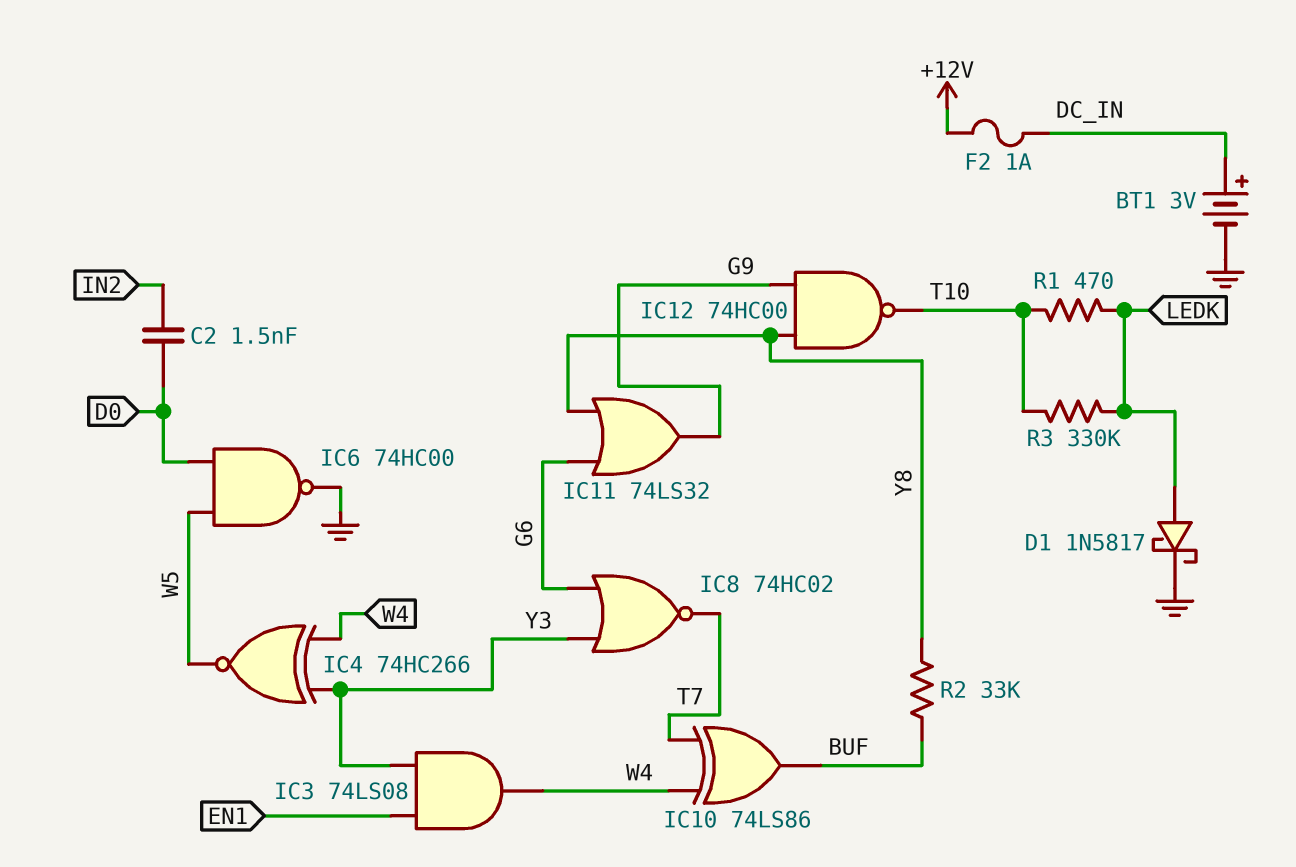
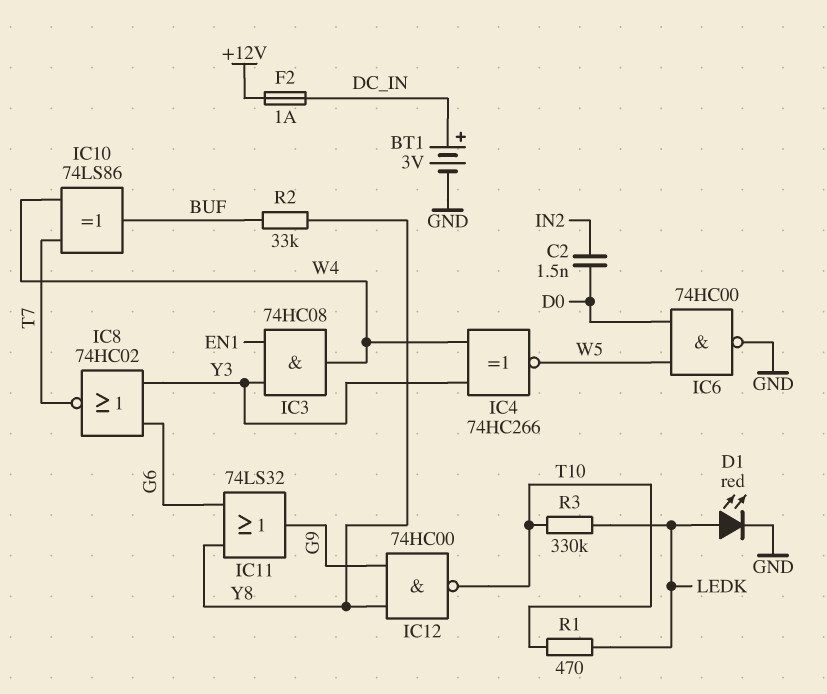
D1: schottky 1N5817 (A LEDK, K GND) -> LED red (A LEDK, K GND)
IC3: AND 74LS08 (in EN1, in Y3, out W4) -> AND 74HC08 (in EN1, in Y3, out W4)

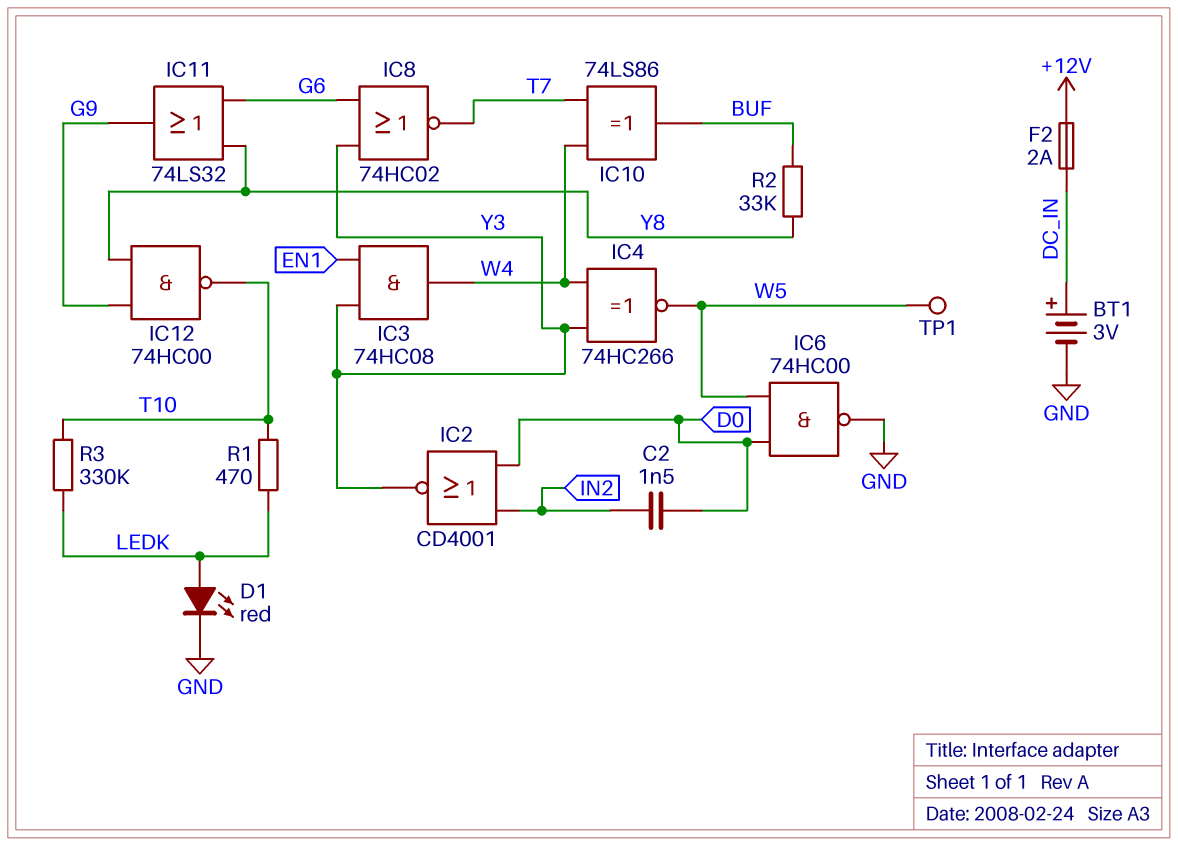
F2: 1A (+12V, DC_IN) -> 2A (+12V, DC_IN)
IC2: none -> NOR CD4001 (in D0, in IN2, out Y3)
TP1: none -> test point (W5)

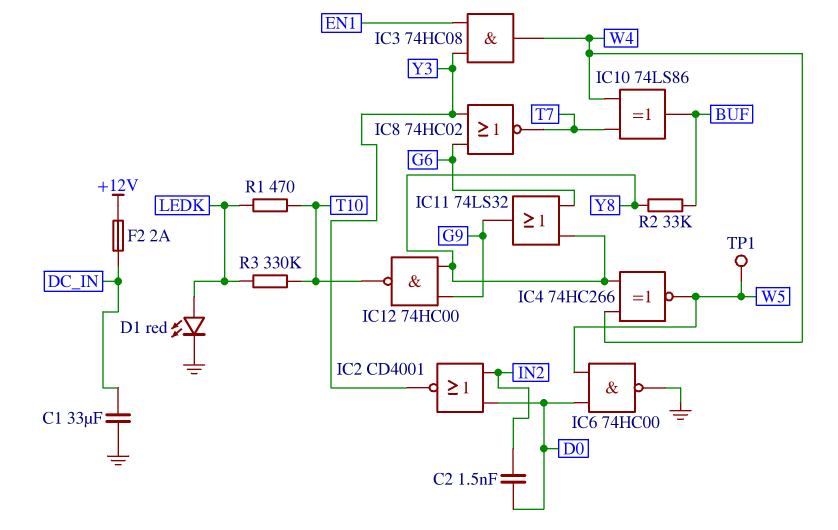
BT1: 3V (plus DC_IN, minus GND) -> none
C1: none -> 33uF (DC_IN, GND)
IC4: XNOR 74HC266 (in W4, in Y3, out W5) -> XNOR 74HC266 (in W4, in Y8, out W5)

